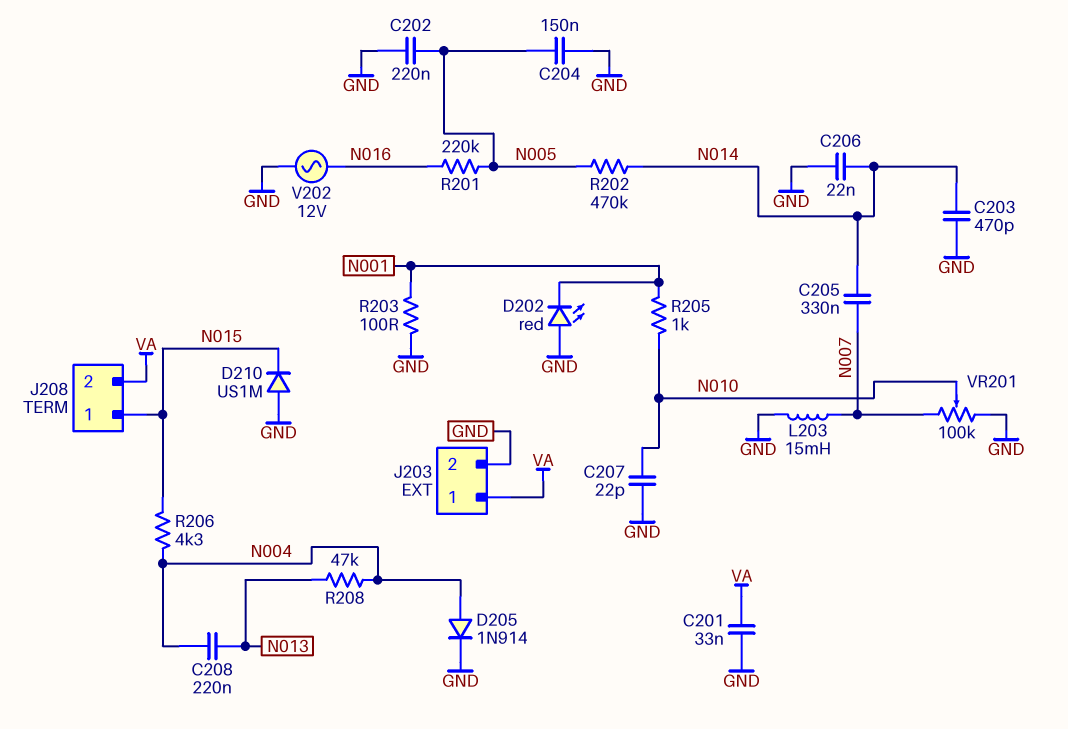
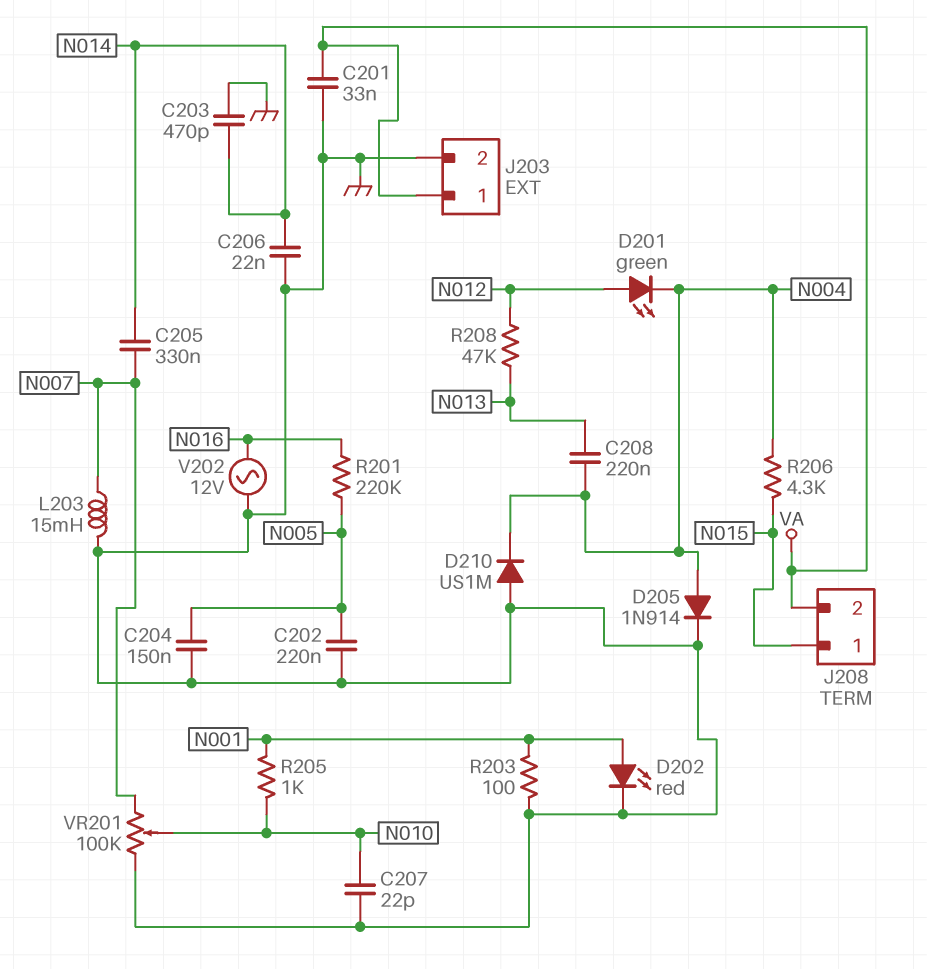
D201: none -> LED green (A N012, K N004)
D202: LED red (A GND, K N001) -> LED red (A N001, K GND)
D210: diode US1M (A GND, K N015) -> diode US1M (A GND, K N004)
R202: 470k (N005, N014) -> none
R208: 47k (N004, N013) -> 47k (N012, N013)

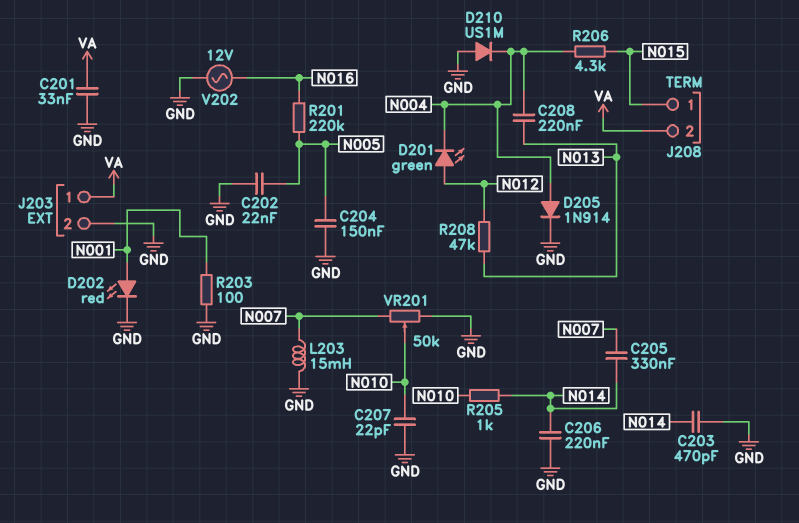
C202: 220nF (GND, N005) -> 22nF (GND, N005)
C206: 22nF (GND, N014) -> 220nF (GND, N014)
R205: 1k (N001, N010) -> 1k (N010, N014)
VR201: 100k (GND, N007, wiper N010) -> 50k (GND, N007, wiper N010)

